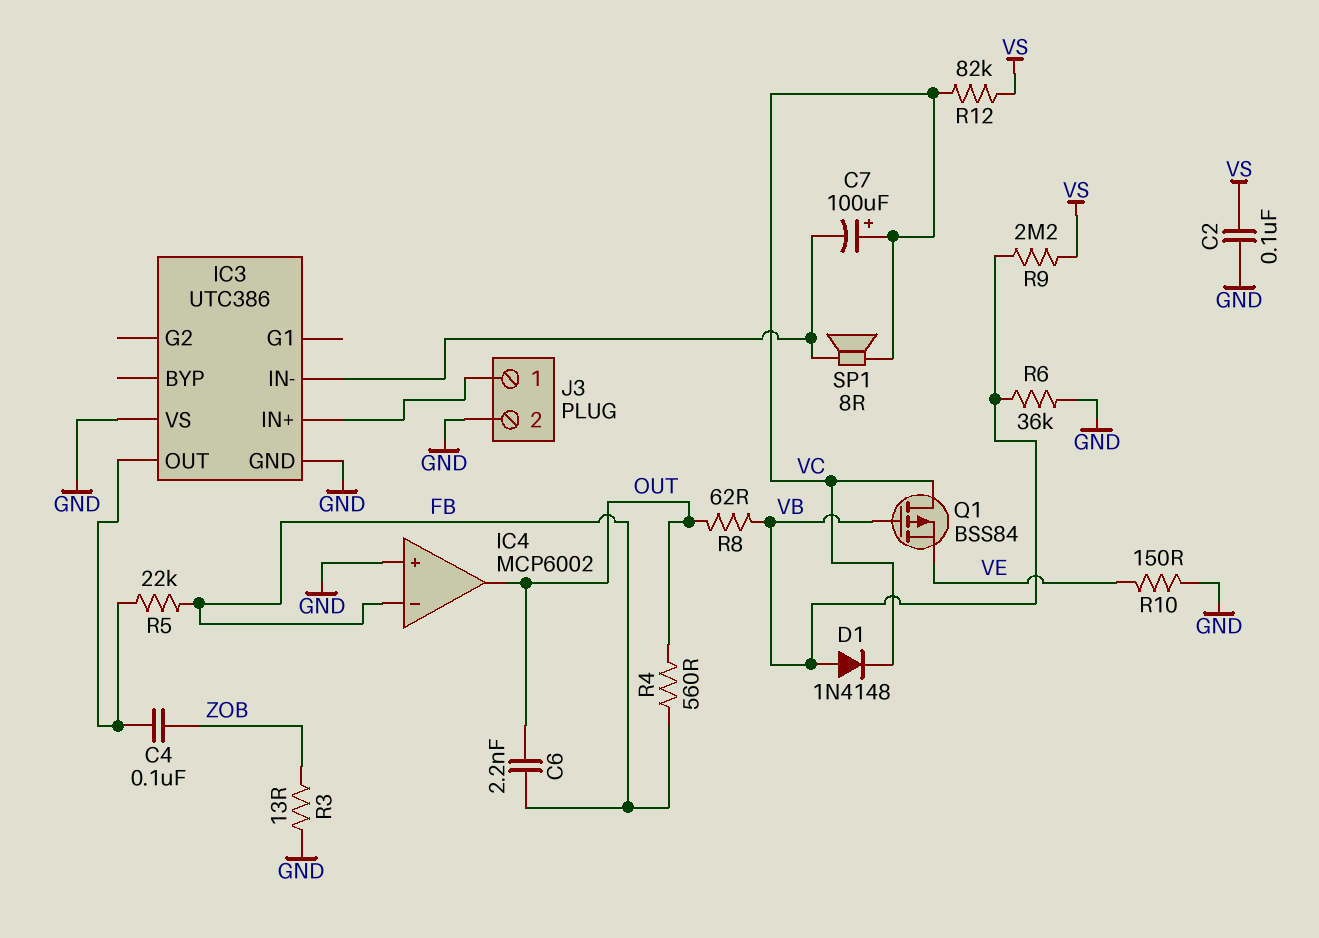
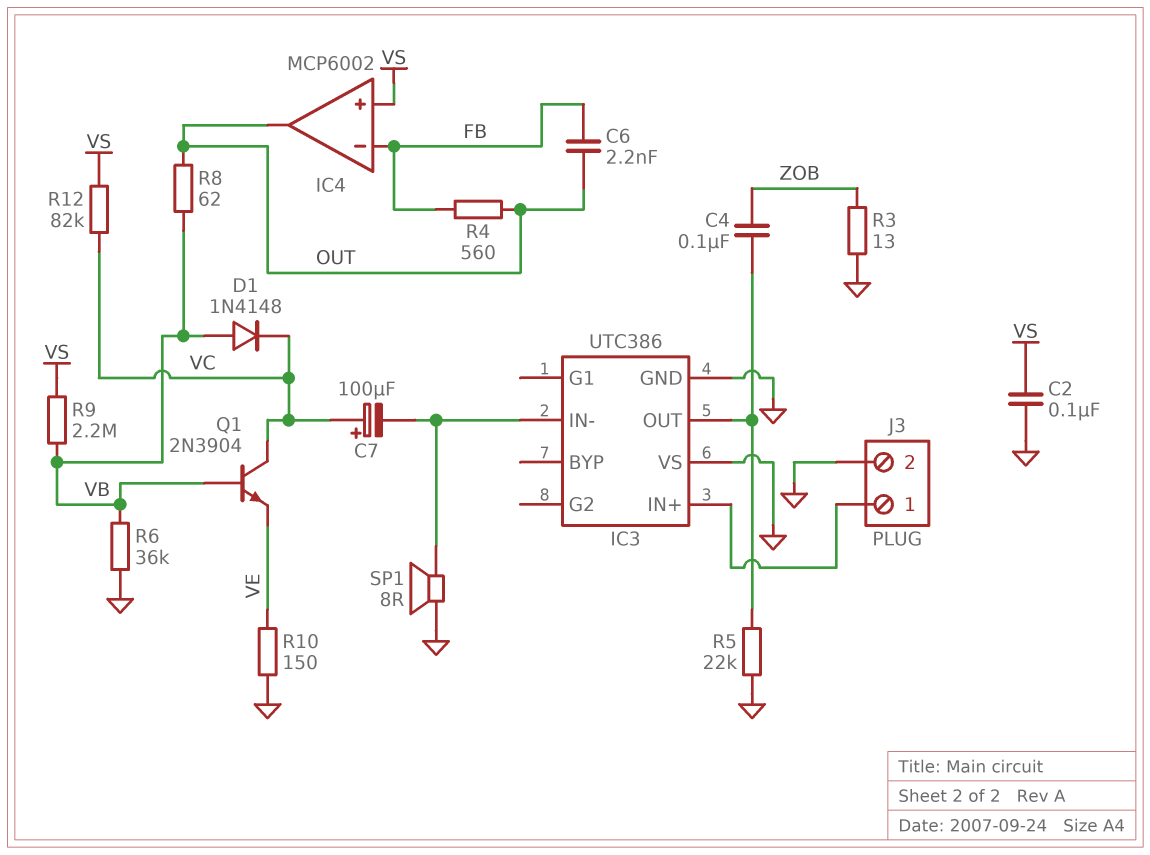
IC4 pin in+: GND -> VS
Q1: PMOS BSS84 (G VB, D VC, S VE) -> NPN 2N3904 (B VB, C VC, E VE)
R5: 22k (FB, IC3/OUT) -> 22k (GND, IC3/OUT)
SP1: speaker 8R (IC3/IN-, VC) -> speaker 8R (GND, IC3/IN-)

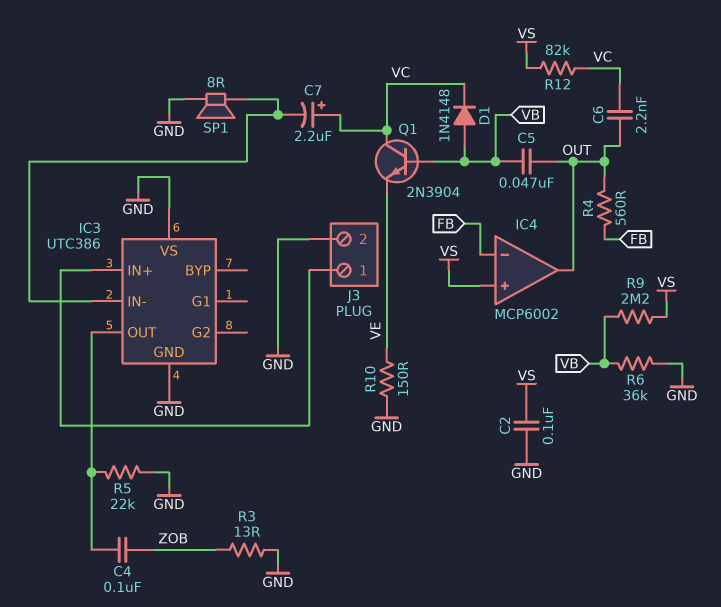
C5: none -> 47nF (OUT, VB)
C6: 2.2nF (FB, OUT) -> 2.2nF (OUT, VC)
C7: 100uF (plus VC, minus IC3/IN-) -> 2.2uF (plus VC, minus IC3/IN-)
R8: 62 (OUT, VB) -> none

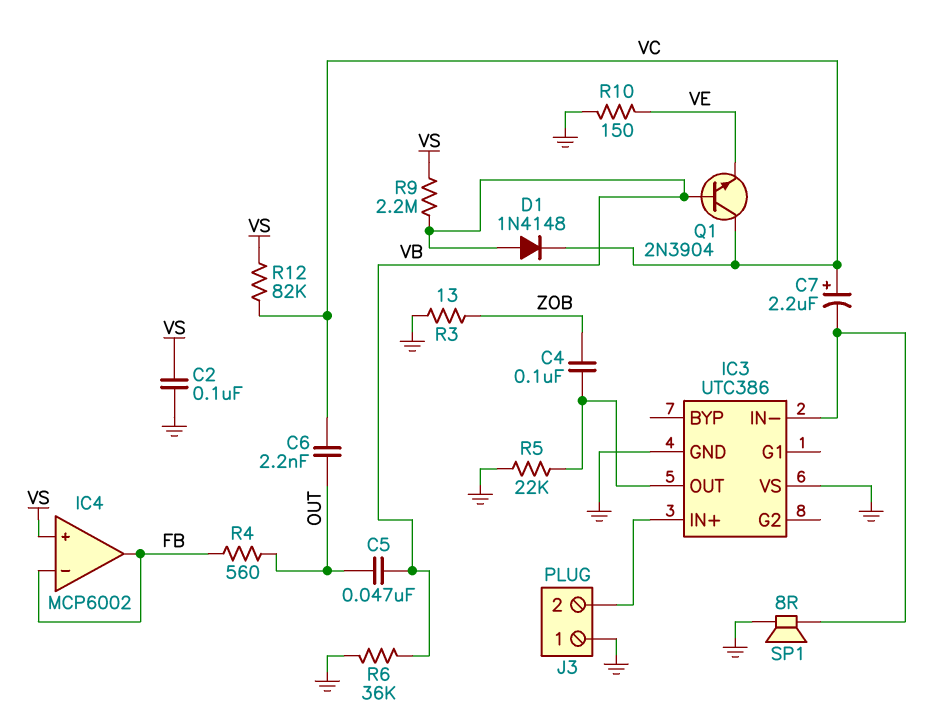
IC4 pin out: OUT -> FB
J3 pin 1: IC3/IN+ -> GND
J3 pin 2: GND -> IC3/IN+

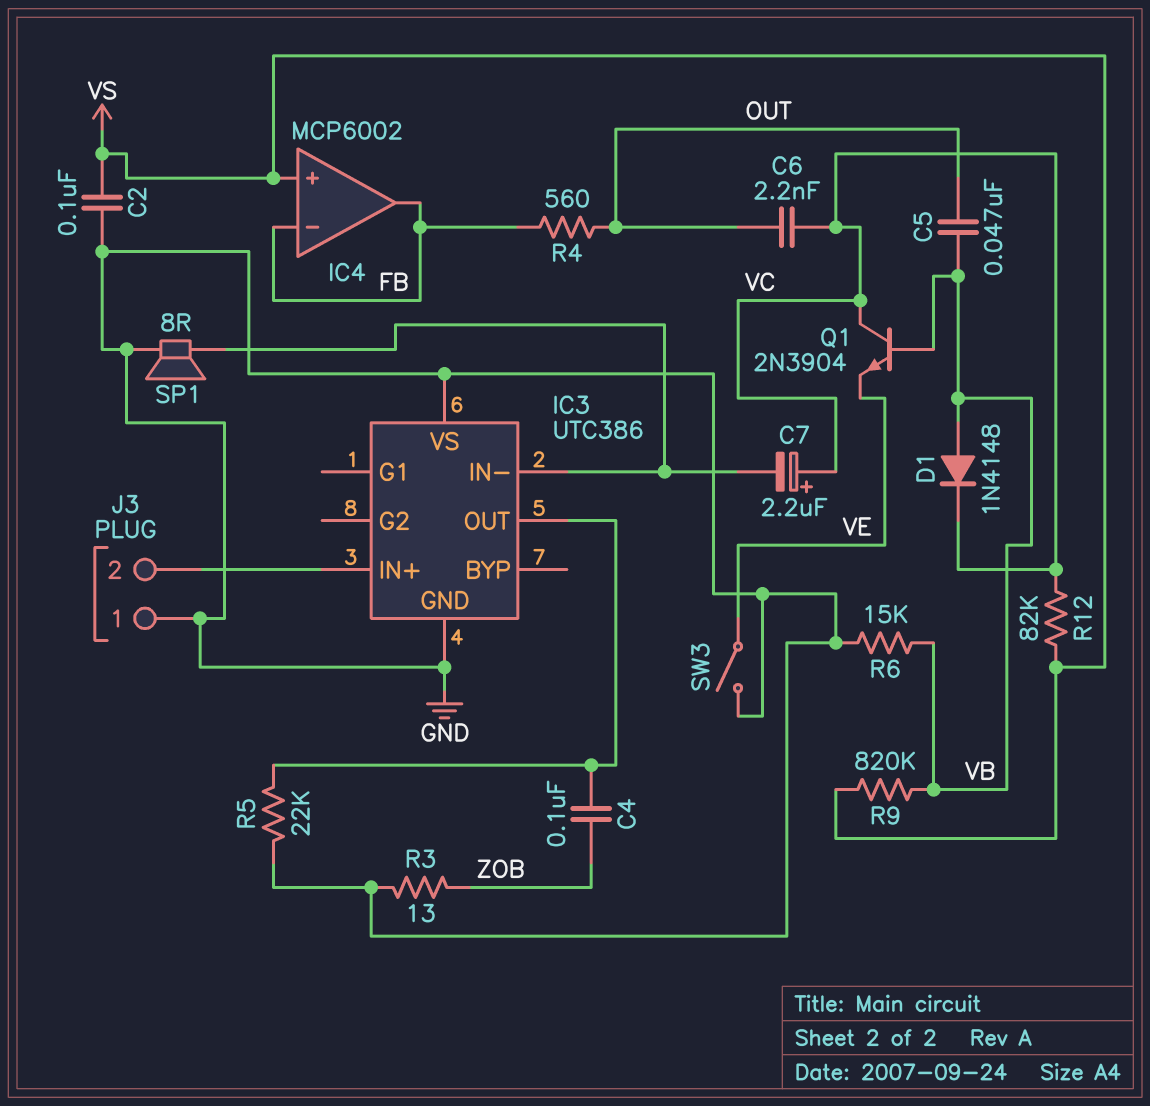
R6: 36k (GND, VB) -> 15k (GND, VB)
R9: 2.2M (VB, VS) -> 820k (VB, VS)
R10: 150 (GND, VE) -> none
SW3: none -> switch (GND, VE)

